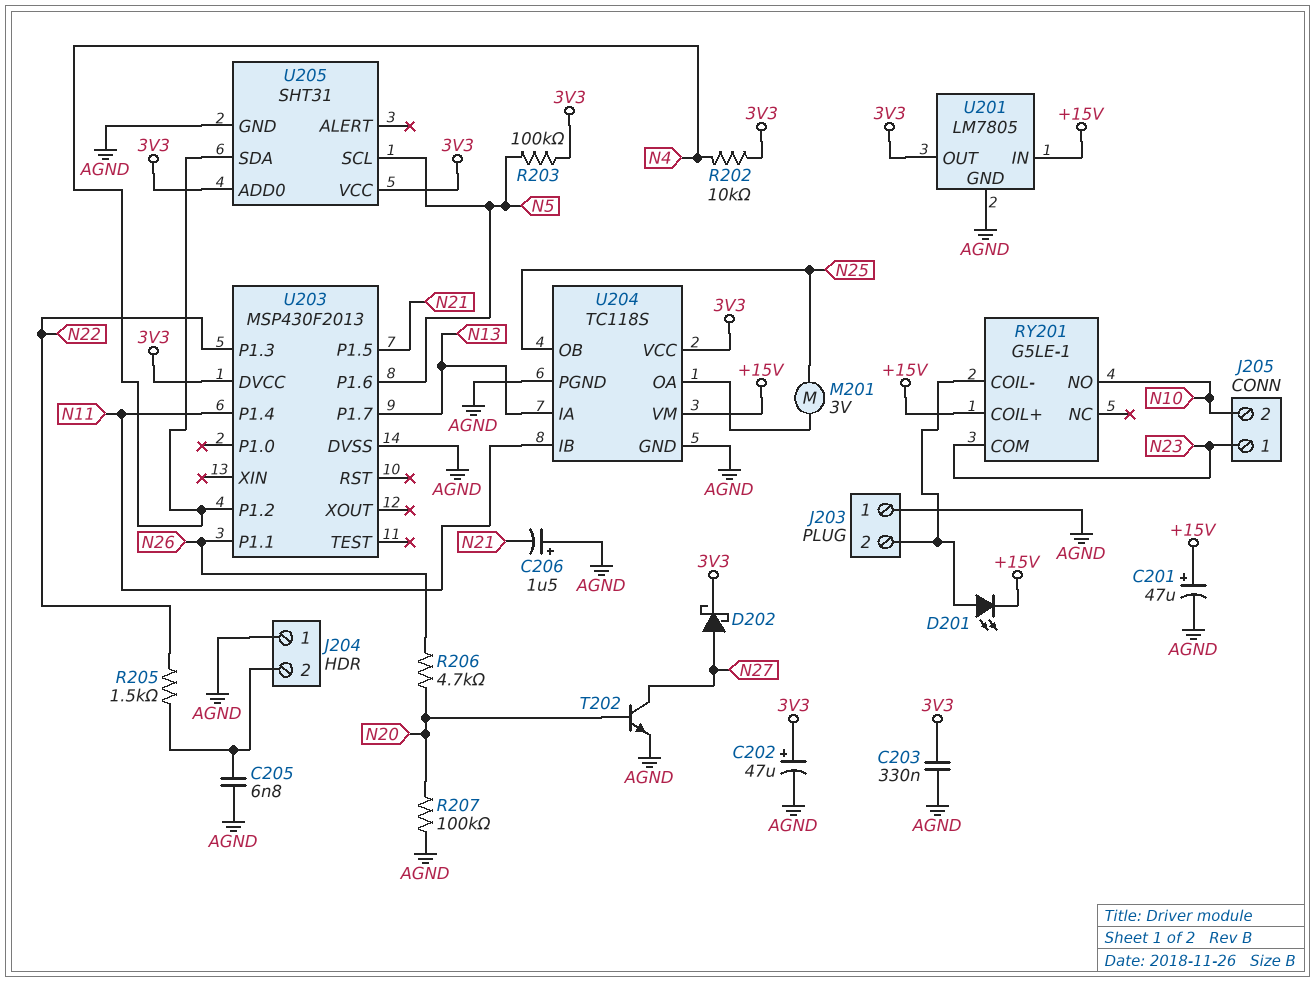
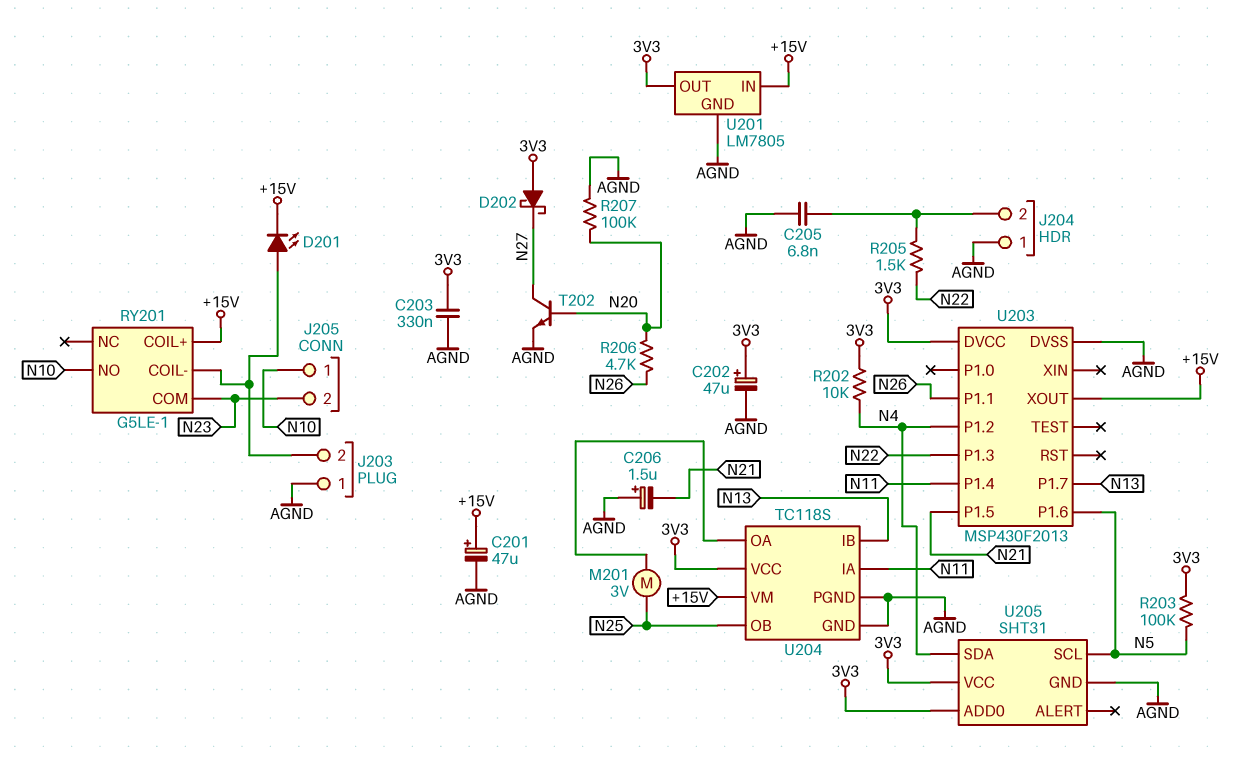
D202: schottky (A N27, K 3V3) -> schottky (A 3V3, K N27)
J205 pin 1: N23 -> N10
J205 pin 2: N10 -> N23
U203 pin XOUT: none -> +15V
U204 pin IA: N13 -> N11
U204 pin IB: N11 -> N13

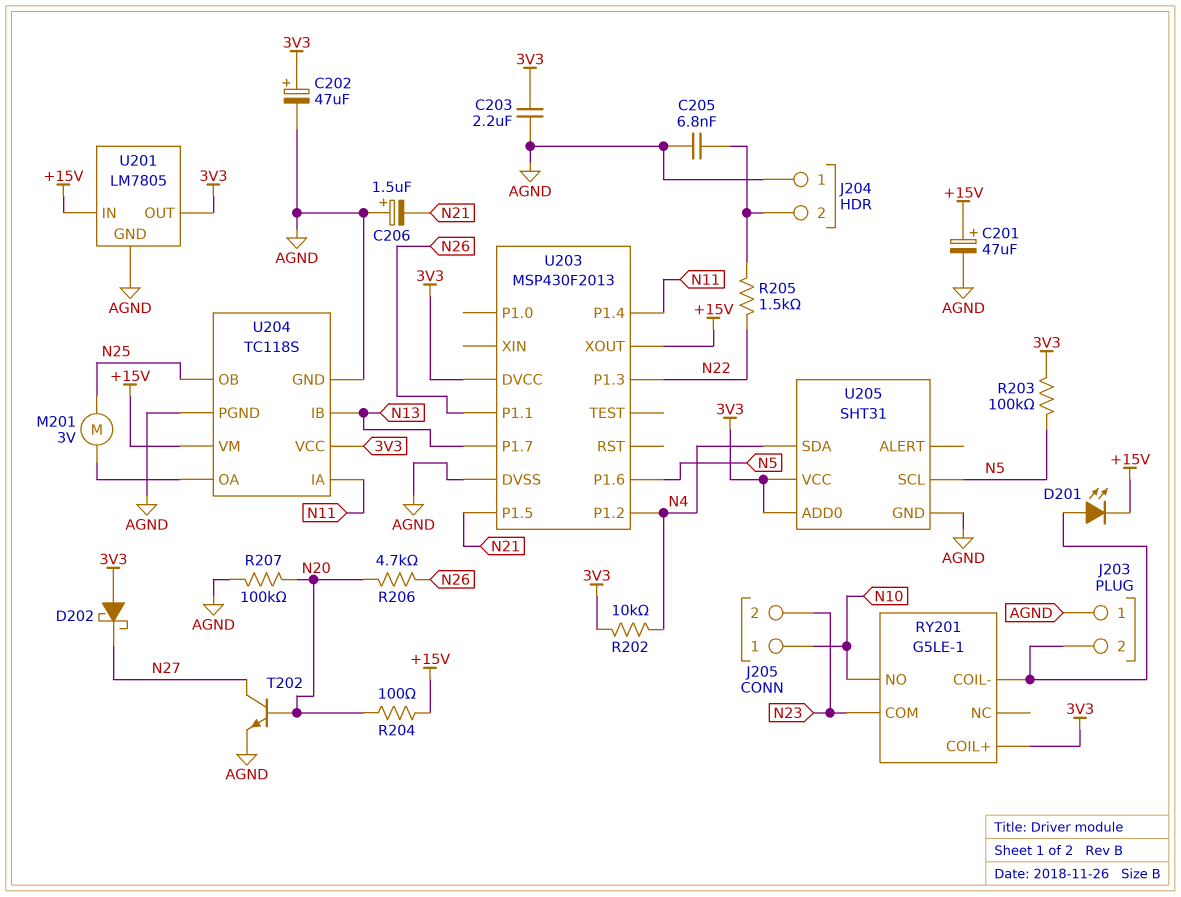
C203: 330nF (3V3, AGND) -> 2.2uF (3V3, AGND)
R204: none -> 100 (+15V, N20)
RY201 pin COIL+: +15V -> 3V3

